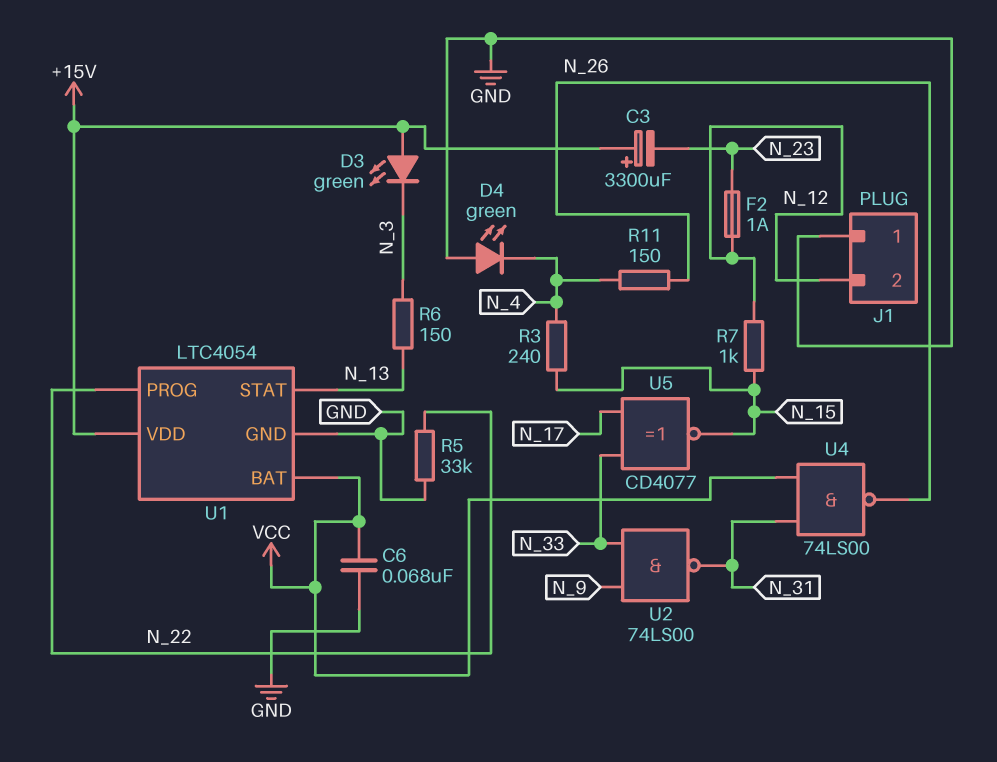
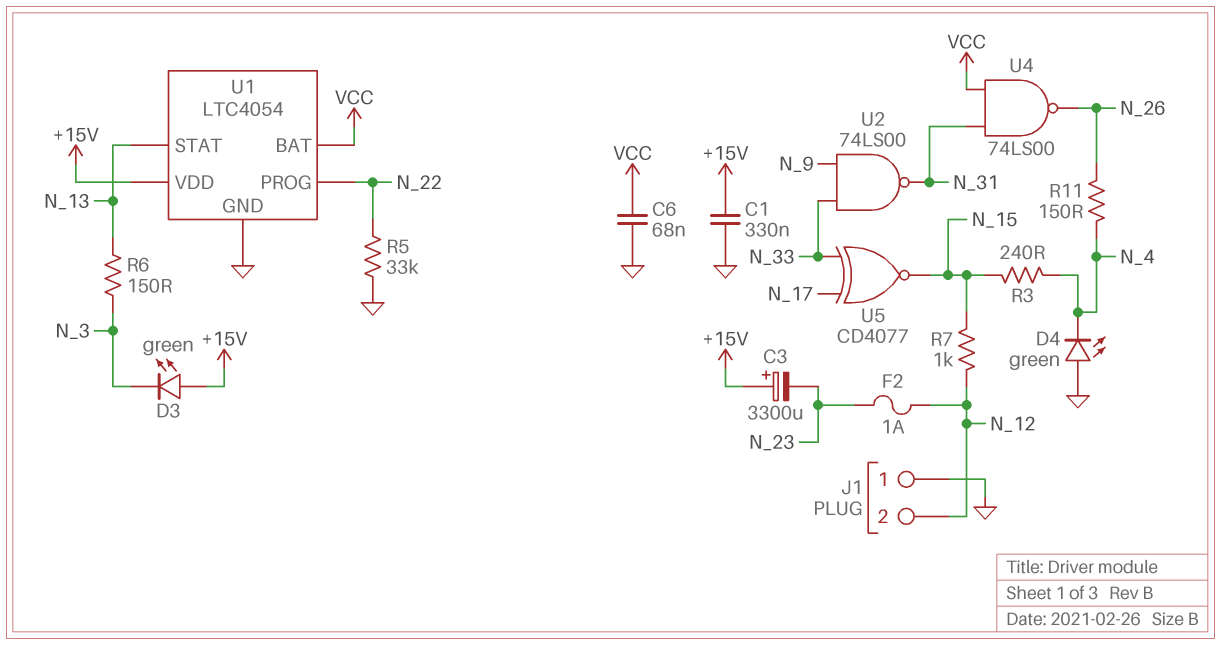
C1: none -> 330nF (+15V, GND)

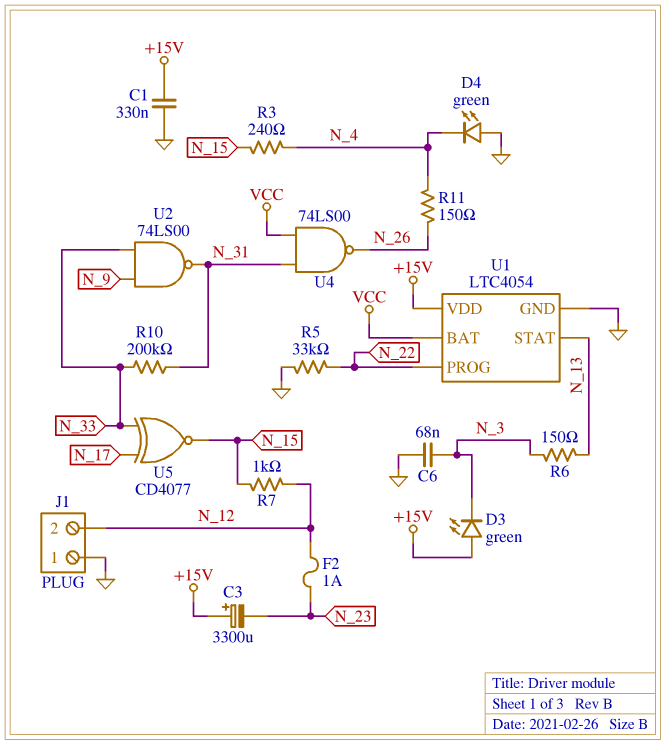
C6: 68nF (GND, VCC) -> 68nF (GND, N_3)
R10: none -> 200k (N_31, N_33)

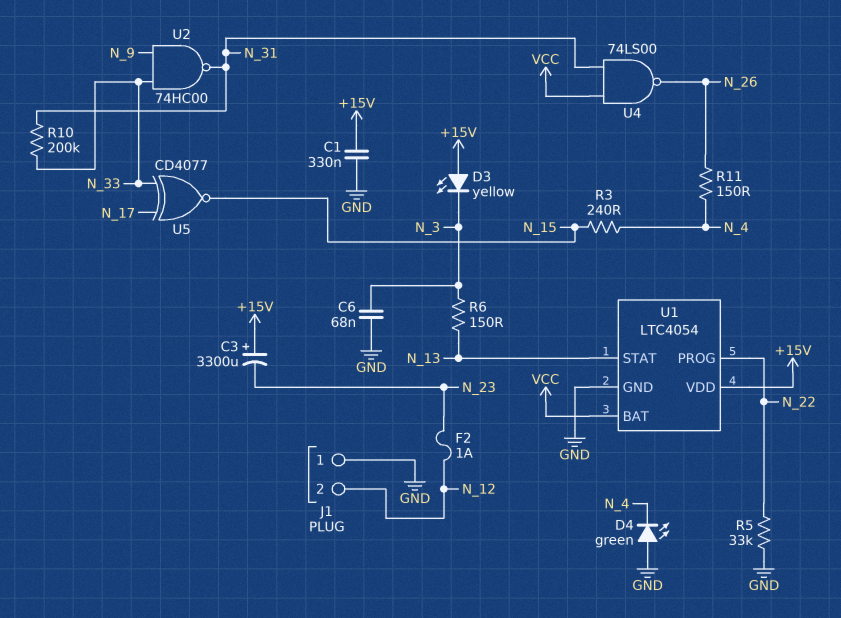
D3: LED green (A +15V, K N_3) -> LED yellow (A +15V, K N_3)
R7: 1k (N_12, N_15) -> none
U2: NAND 74LS00 (in N_9, in N_33, out N_31) -> NAND 74HC00 (in N_9, in N_33, out N_31)

